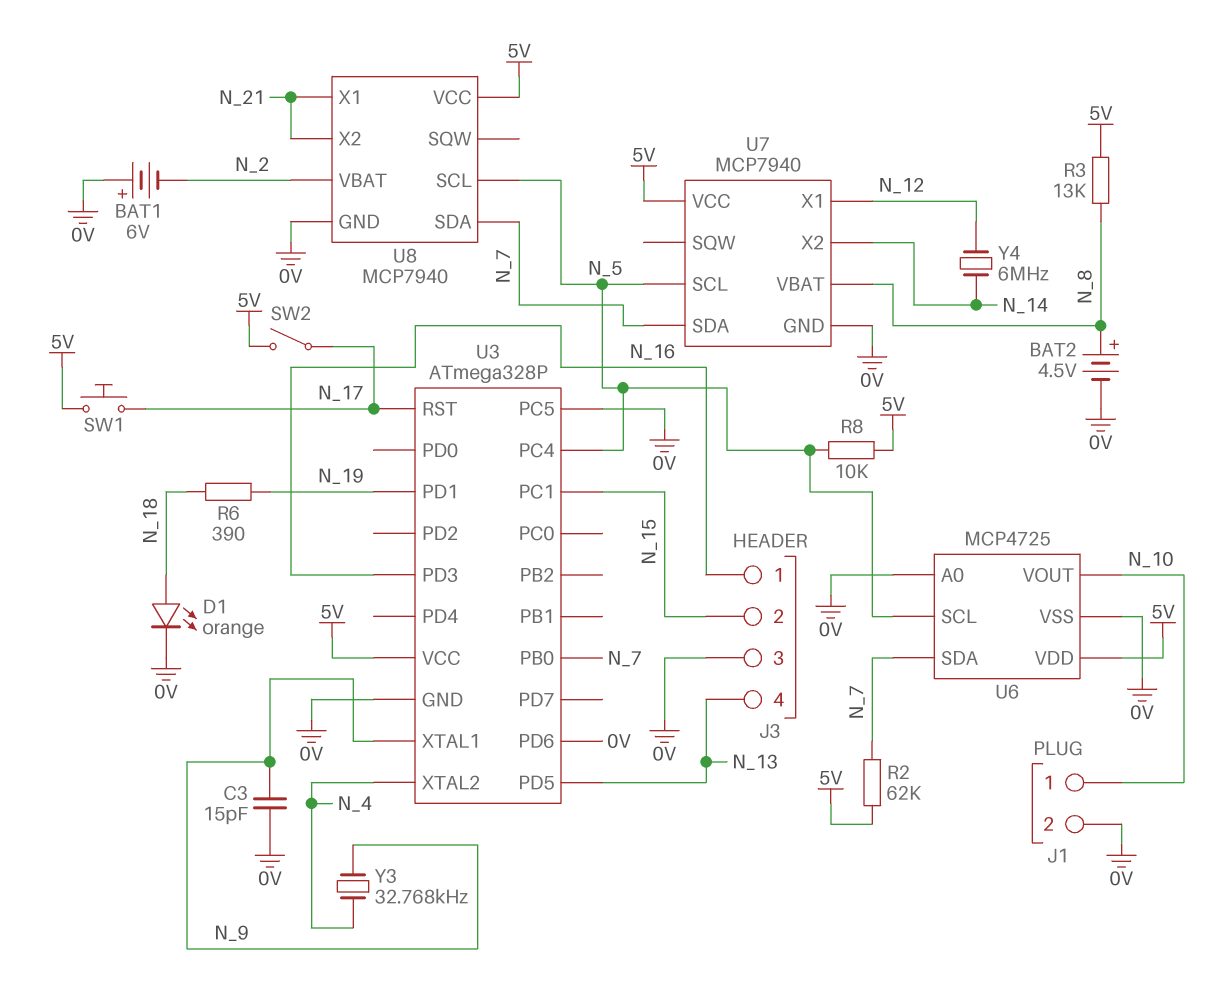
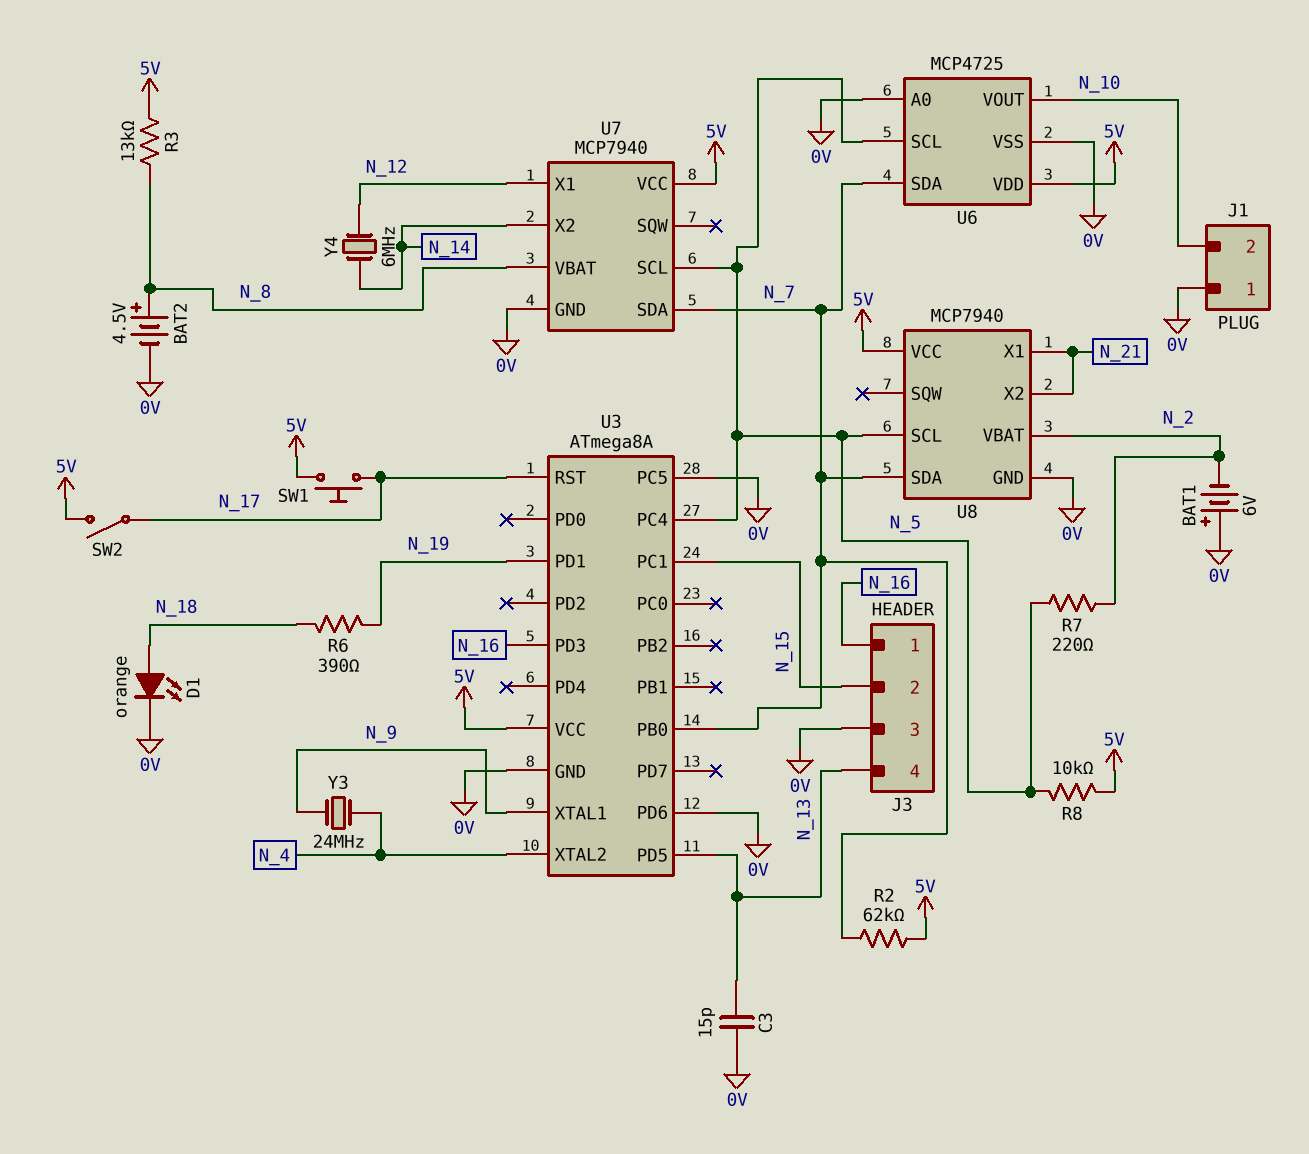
C3: 15pF (0V, N_9) -> 15pF (0V, N_13)
J1 pin 1: N_10 -> 0V
J1 pin 2: 0V -> N_10
R7: none -> 220 (N_2, N_5)
U3: ATmega328P -> ATmega8A
Y3: 32.768kHz (N_4, N_9) -> 24MHz (N_4, N_9)

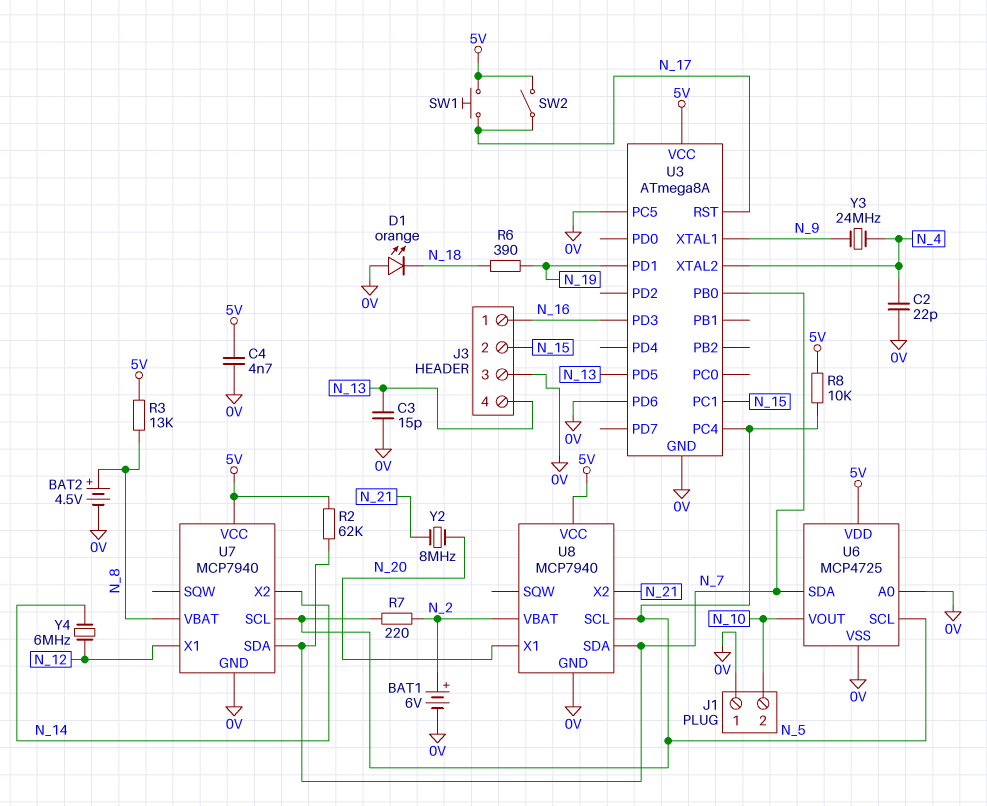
BAT1: 6V (plus 0V, minus N_2) -> 6V (plus N_2, minus 0V)
C2: none -> 22pF (0V, N_4)
C4: none -> 4.7nF (0V, 5V)
D1: LED orange (A N_18, K 0V) -> LED orange (A 0V, K N_18)
U8 pin X1: N_21 -> N_20
Y2: none -> 8MHz (N_20, N_21)

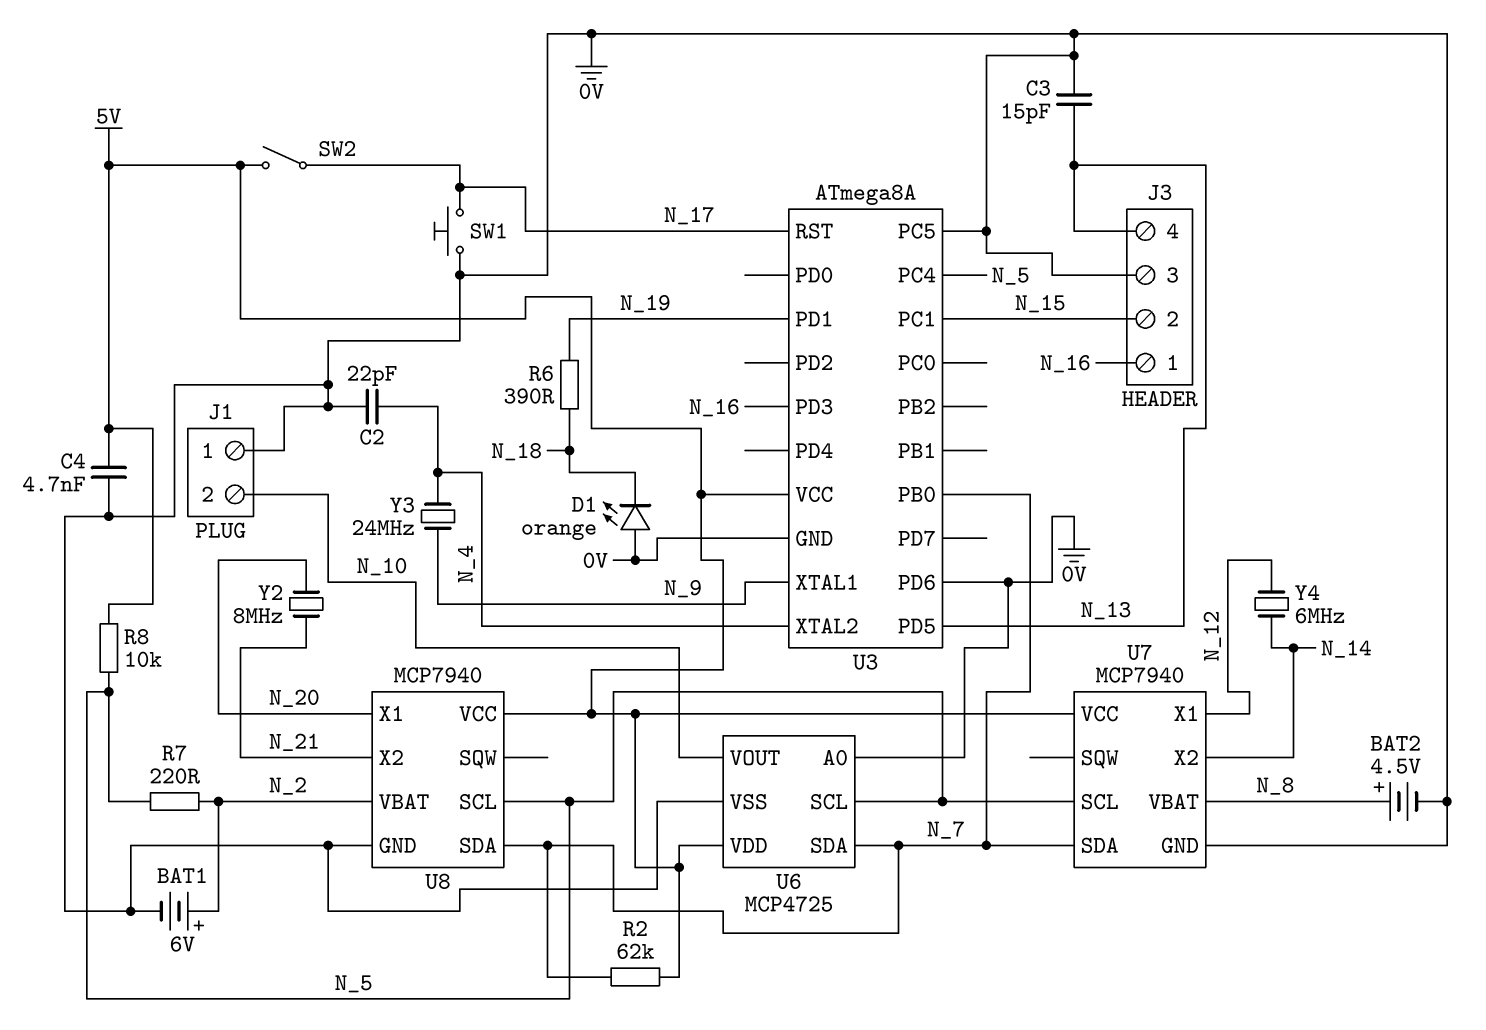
R3: 13k (5V, N_8) -> none
SW1: button (5V, N_17) -> button (0V, N_17)

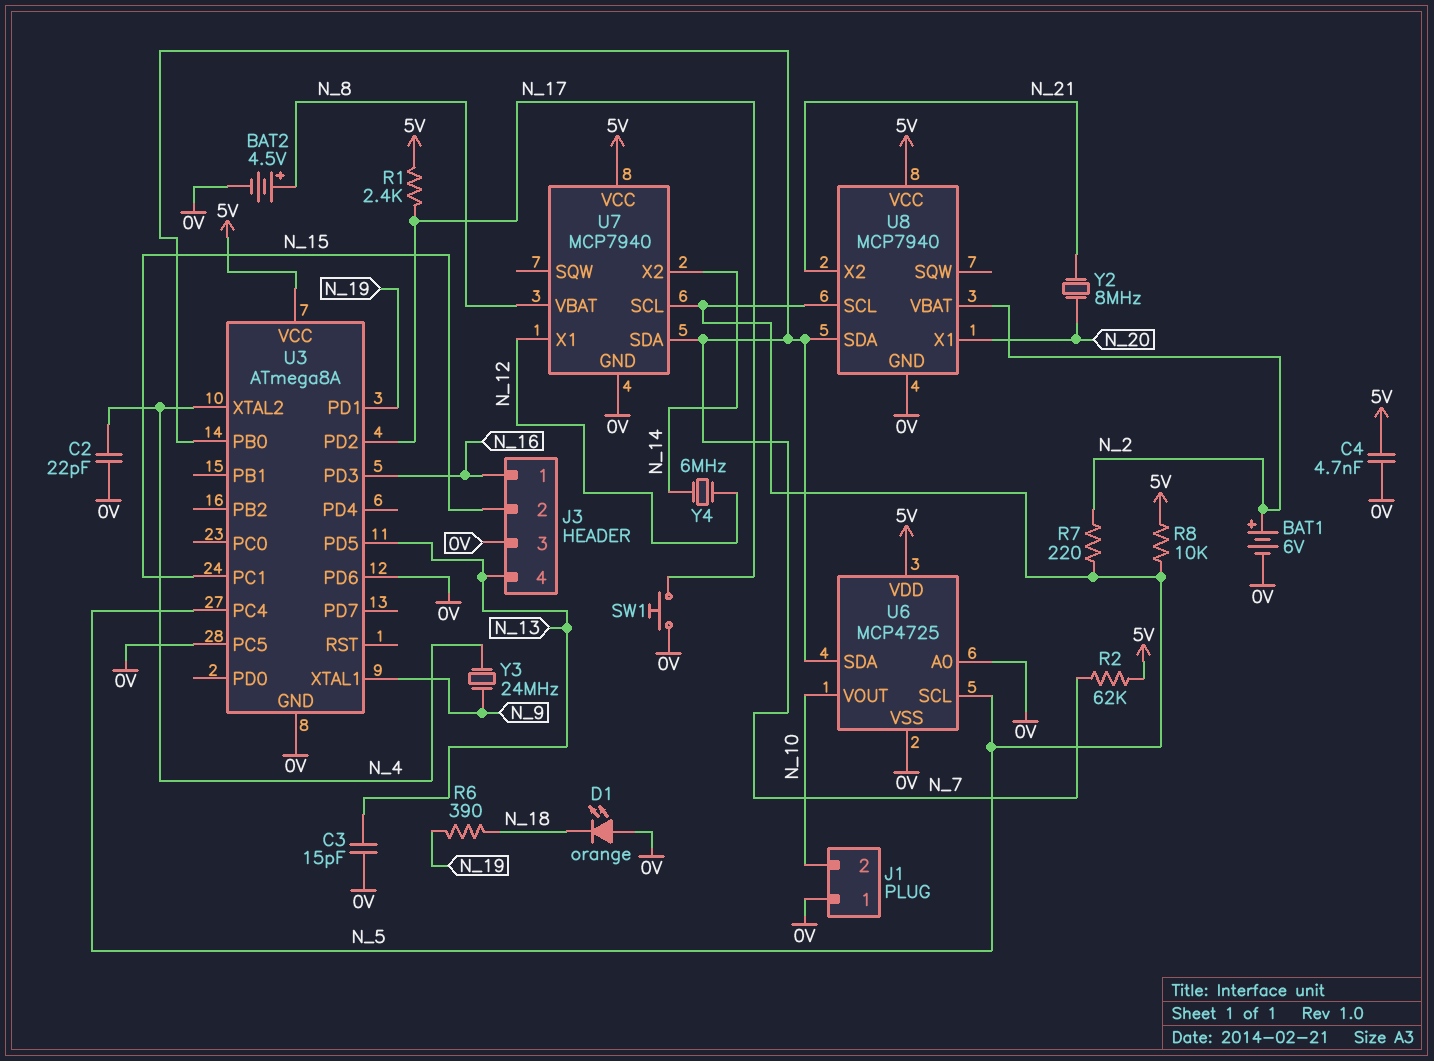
R1: none -> 2.4k (5V, N_17)
SW2: switch (5V, N_17) -> none
U3 pin PD2: none -> N_17
U3 pin RST: N_17 -> none

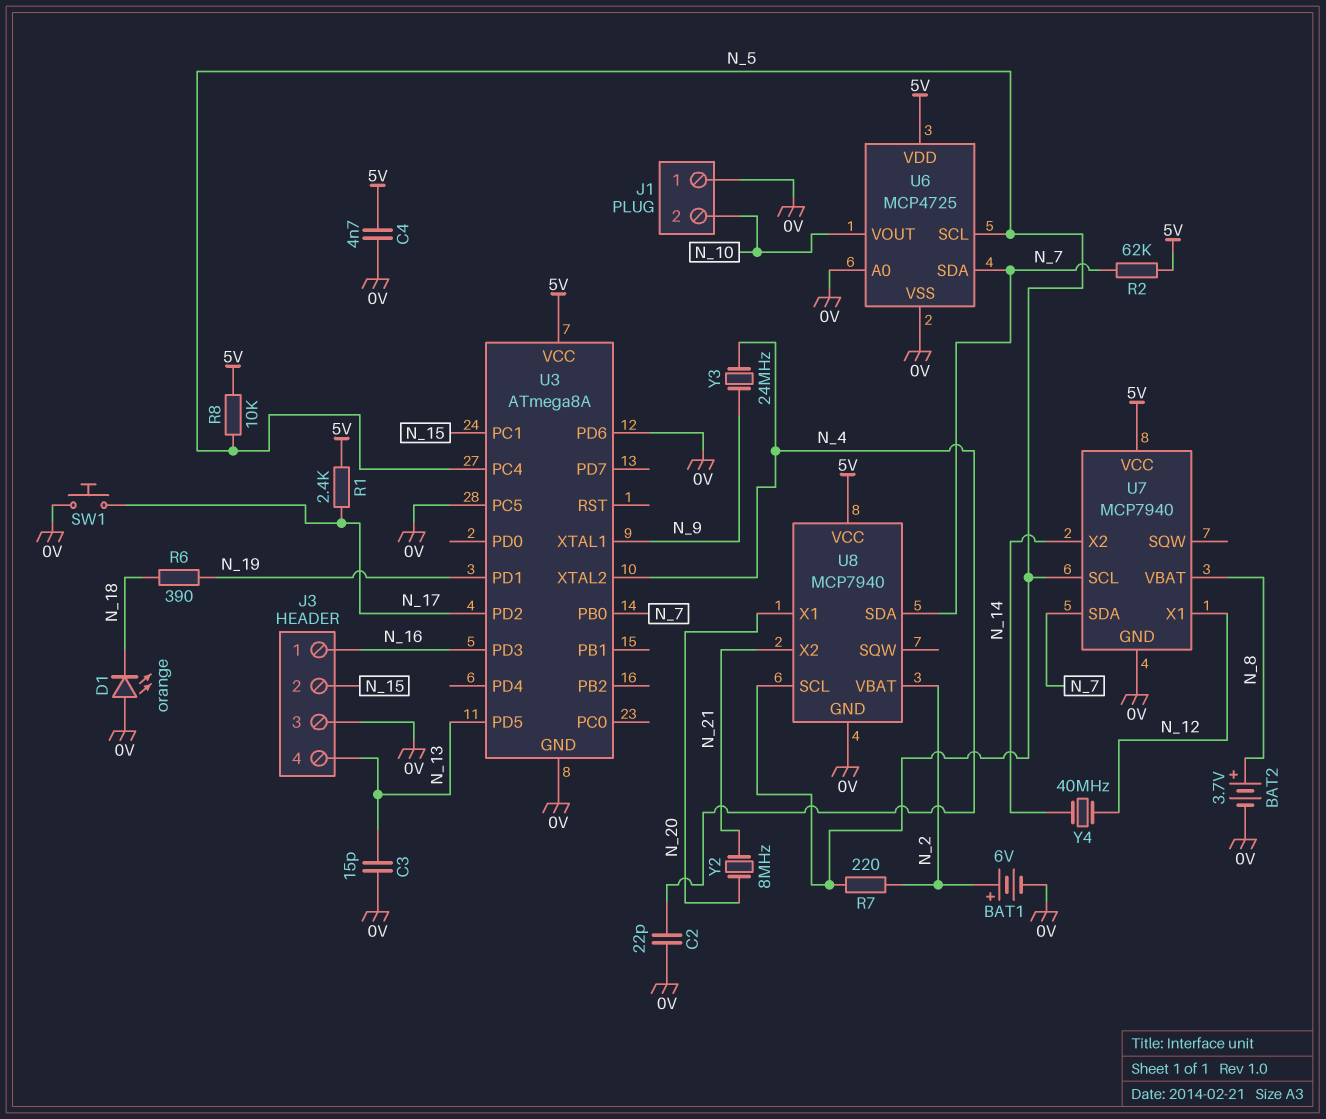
BAT2: 4.5V (plus N_8, minus 0V) -> 3.7V (plus N_8, minus 0V)
Y4: 6MHz (N_12, N_14) -> 40MHz (N_12, N_14)

